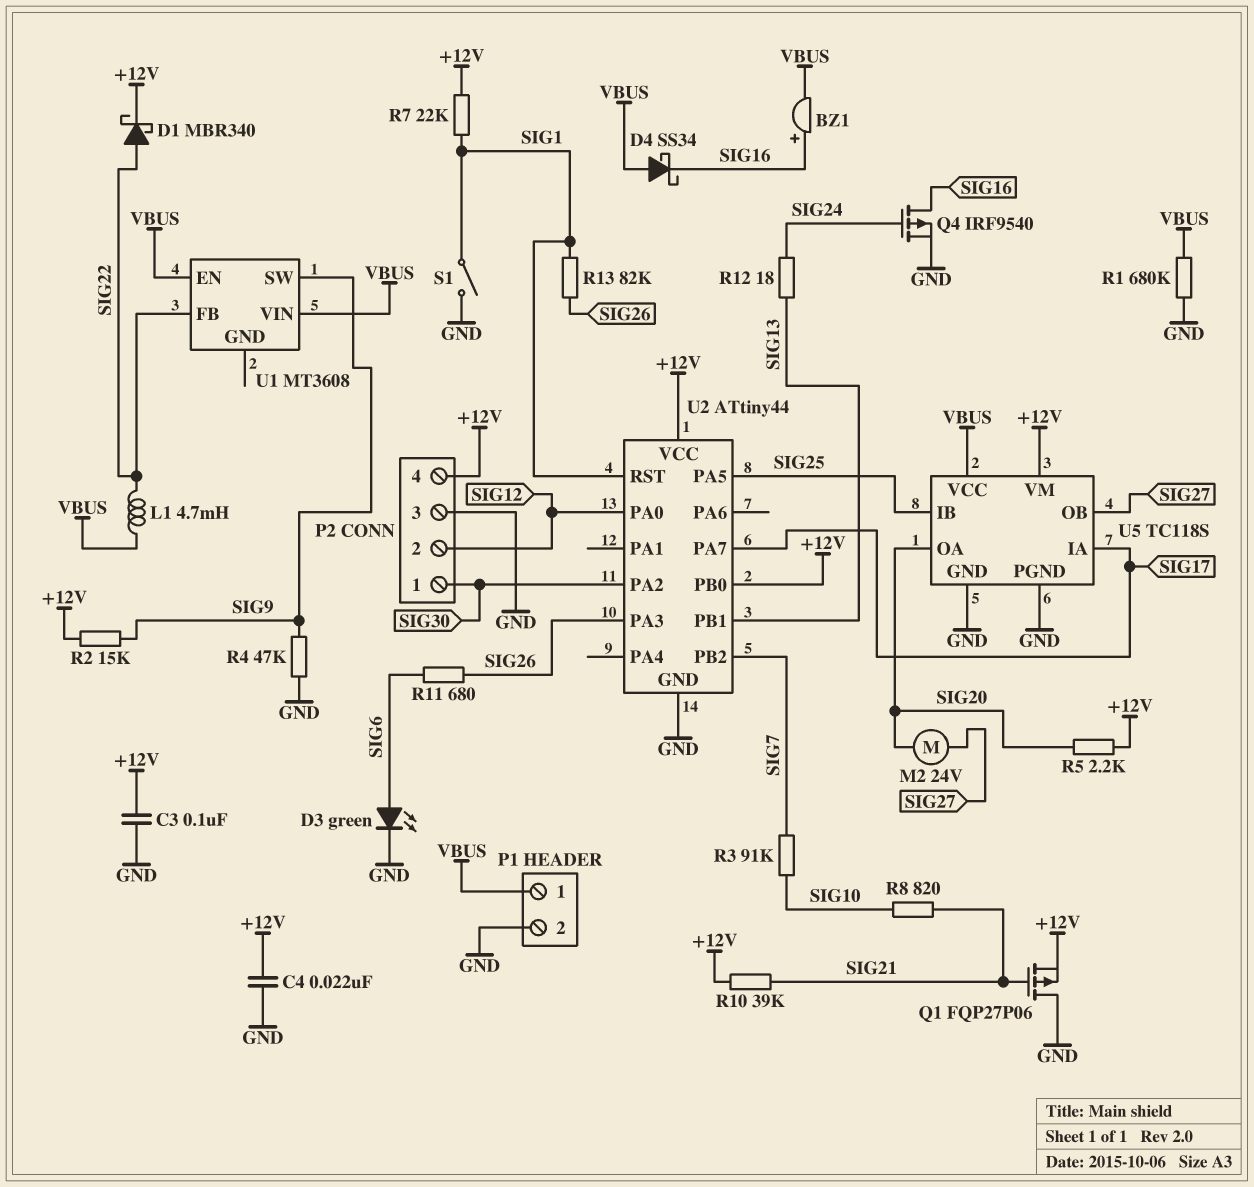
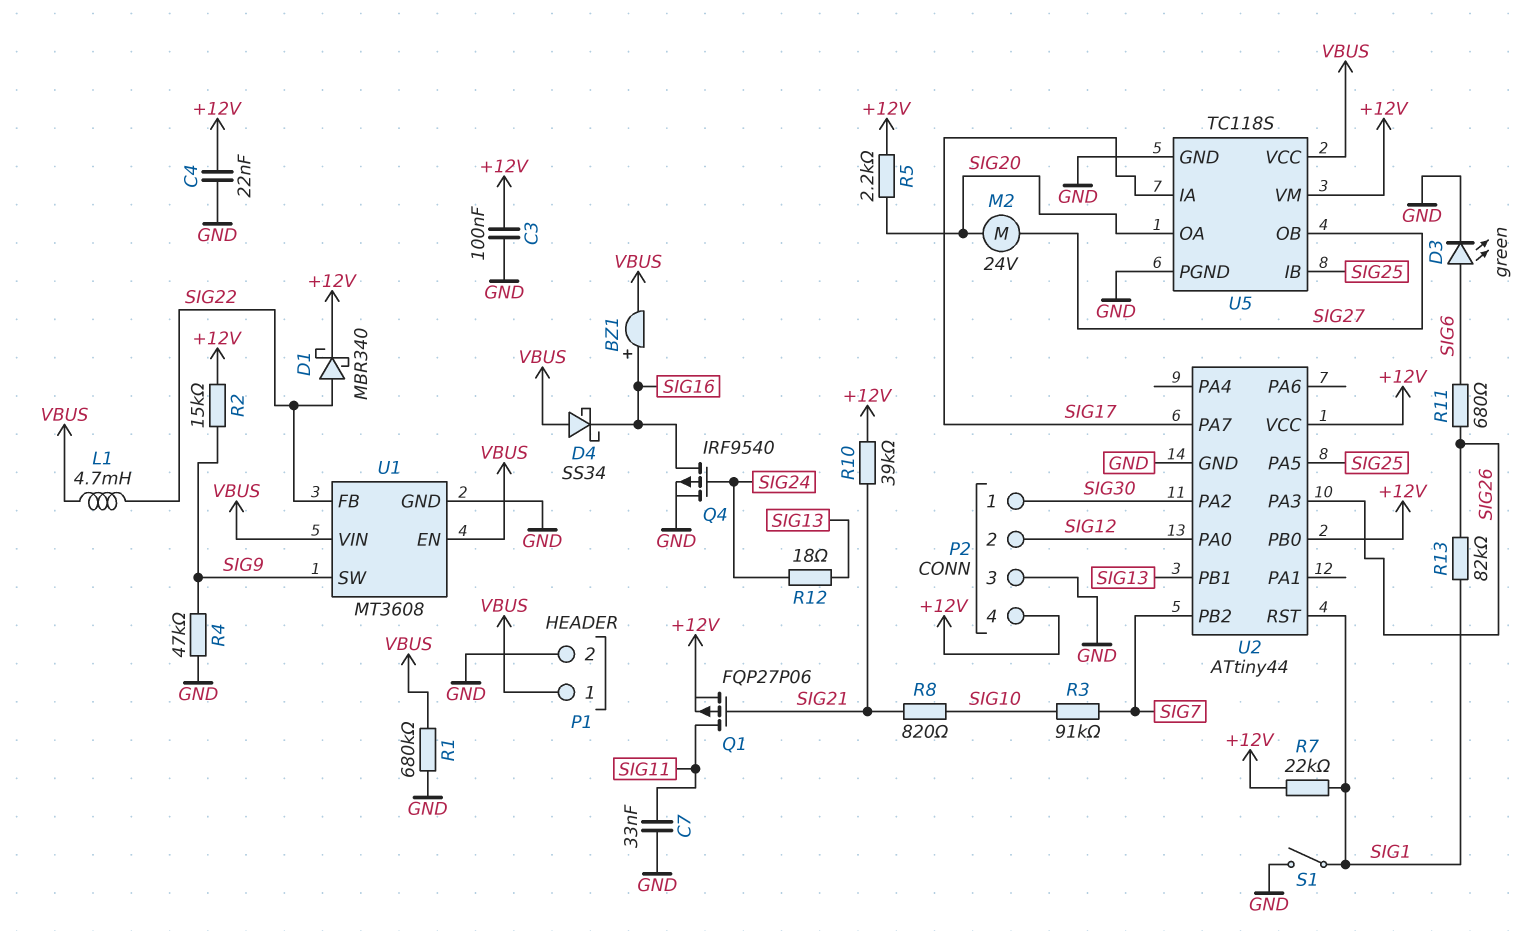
C7: none -> 33nF (GND, SIG11)
Q1: PMOS FQP27P06 (G SIG21, D GND, S +12V) -> PMOS FQP27P06 (G SIG21, D SIG11, S +12V)
U1 pin GND: none -> GND

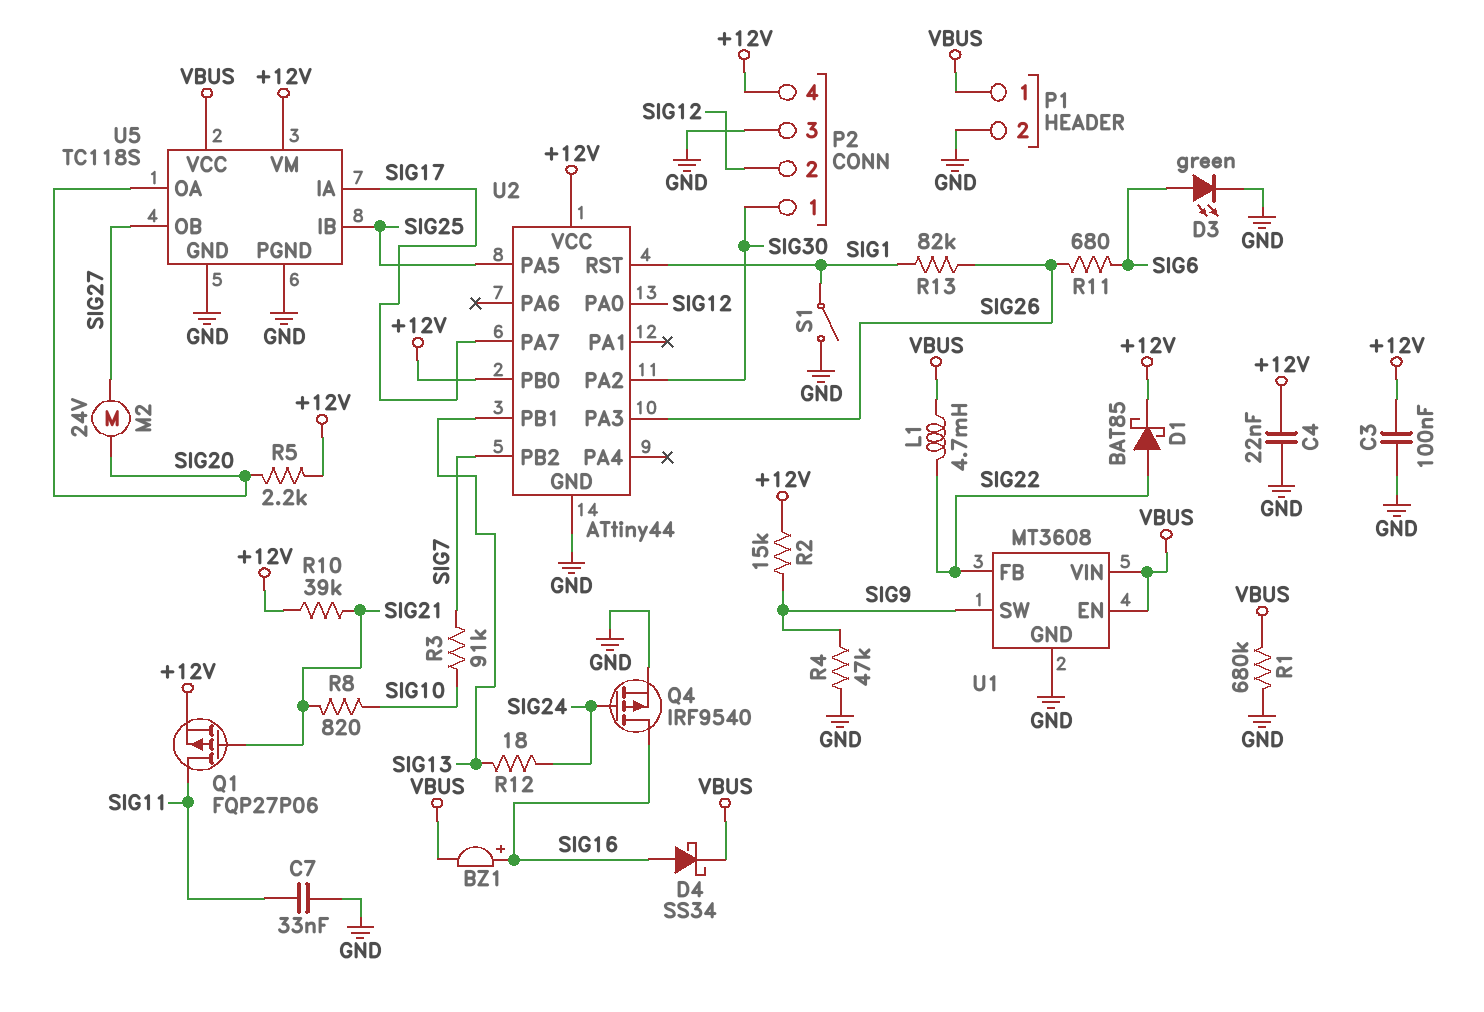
D1: schottky MBR340 (A SIG22, K +12V) -> schottky BAT85 (A SIG22, K +12V)
D4: schottky SS34 (A VBUS, K SIG16) -> schottky SS34 (A SIG16, K VBUS)
R7: 22k (+12V, SIG1) -> none

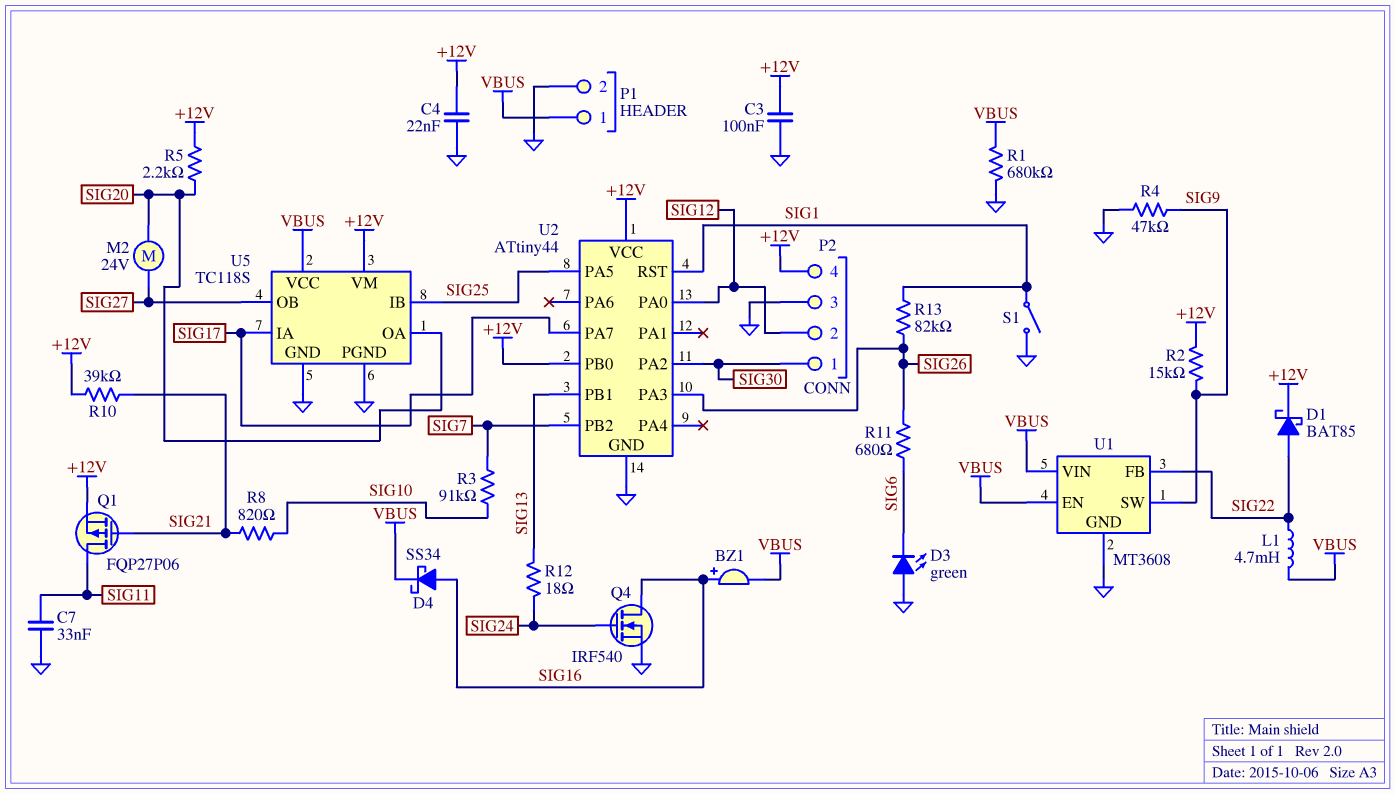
D3: LED green (A SIG6, K GND) -> LED green (A GND, K SIG6)
Q4: PMOS IRF9540 (G SIG24, D SIG16, S GND) -> NMOS IRF540 (G SIG24, D SIG16, S GND)

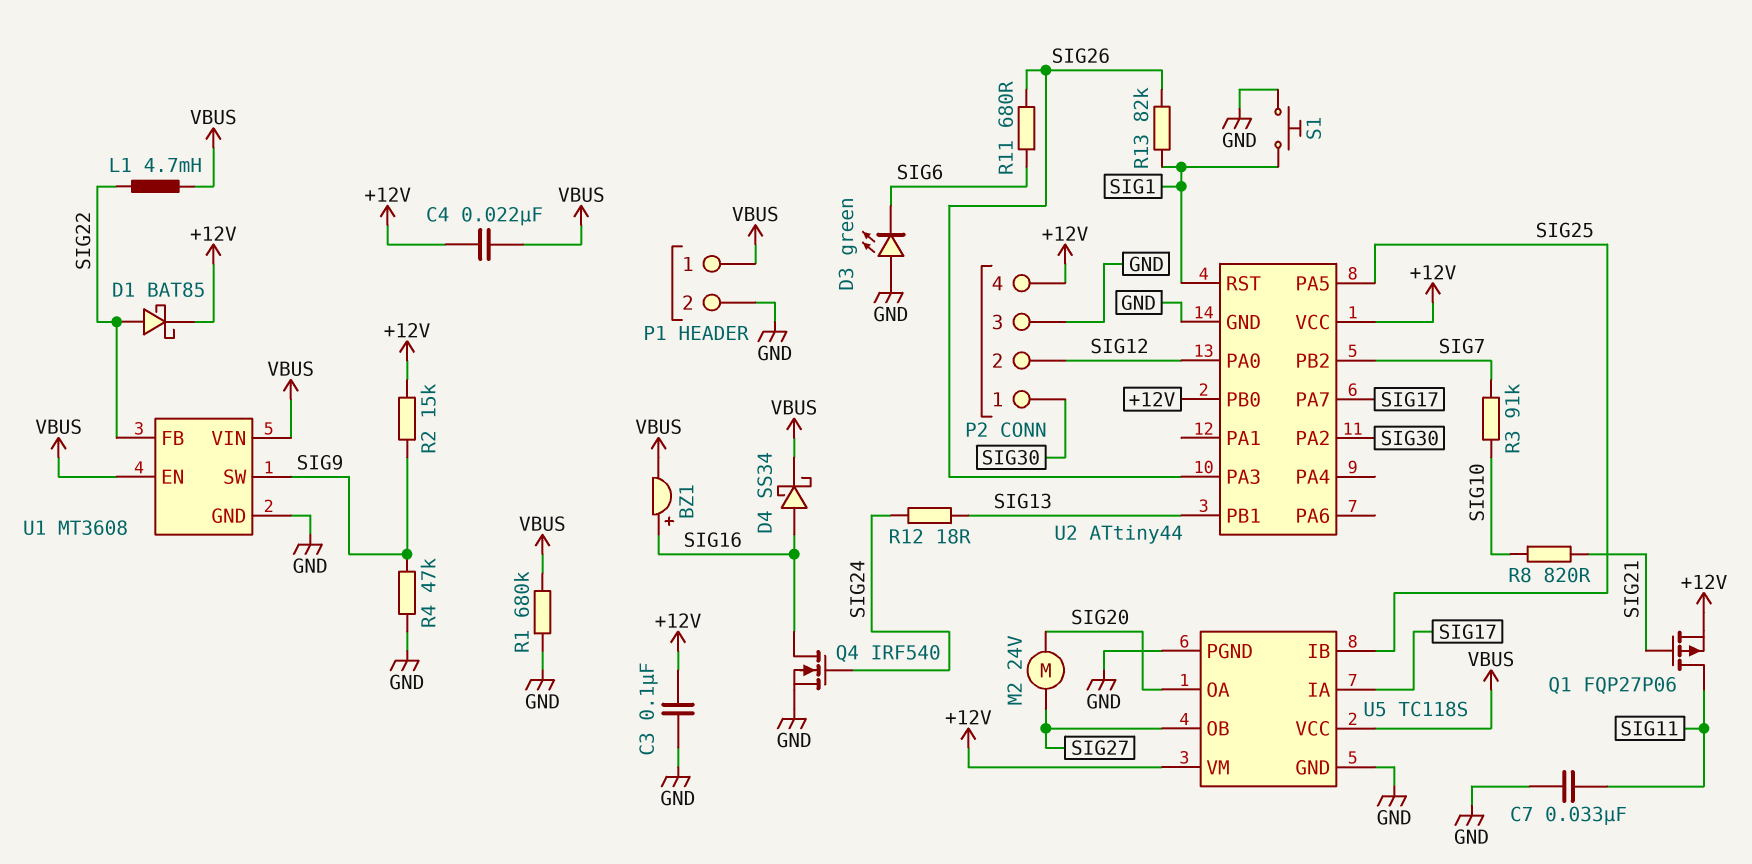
C4: 22nF (+12V, GND) -> 22nF (+12V, VBUS)
R5: 2.2k (+12V, SIG20) -> none
R10: 39k (+12V, SIG21) -> none
S1: switch (GND, SIG1) -> button (GND, SIG1)

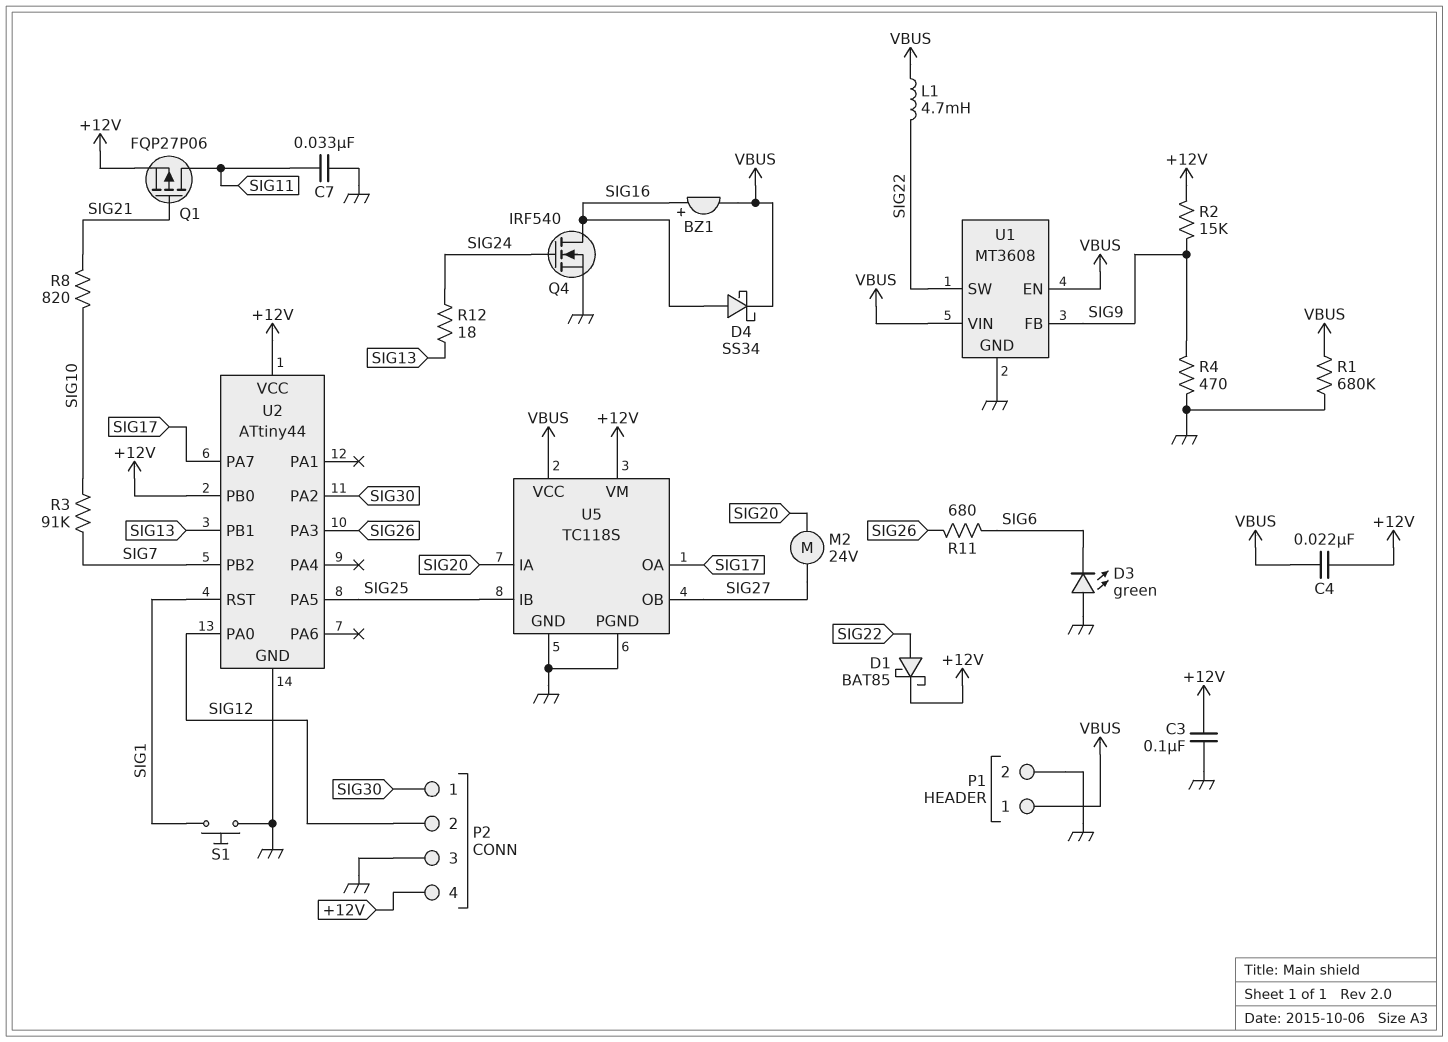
R4: 47k (GND, SIG9) -> 470 (GND, SIG9)
R13: 82k (SIG1, SIG26) -> none
U1 pin FB: SIG22 -> SIG9
U1 pin SW: SIG9 -> SIG22
U5 pin IA: SIG17 -> SIG20
U5 pin OA: SIG20 -> SIG17

